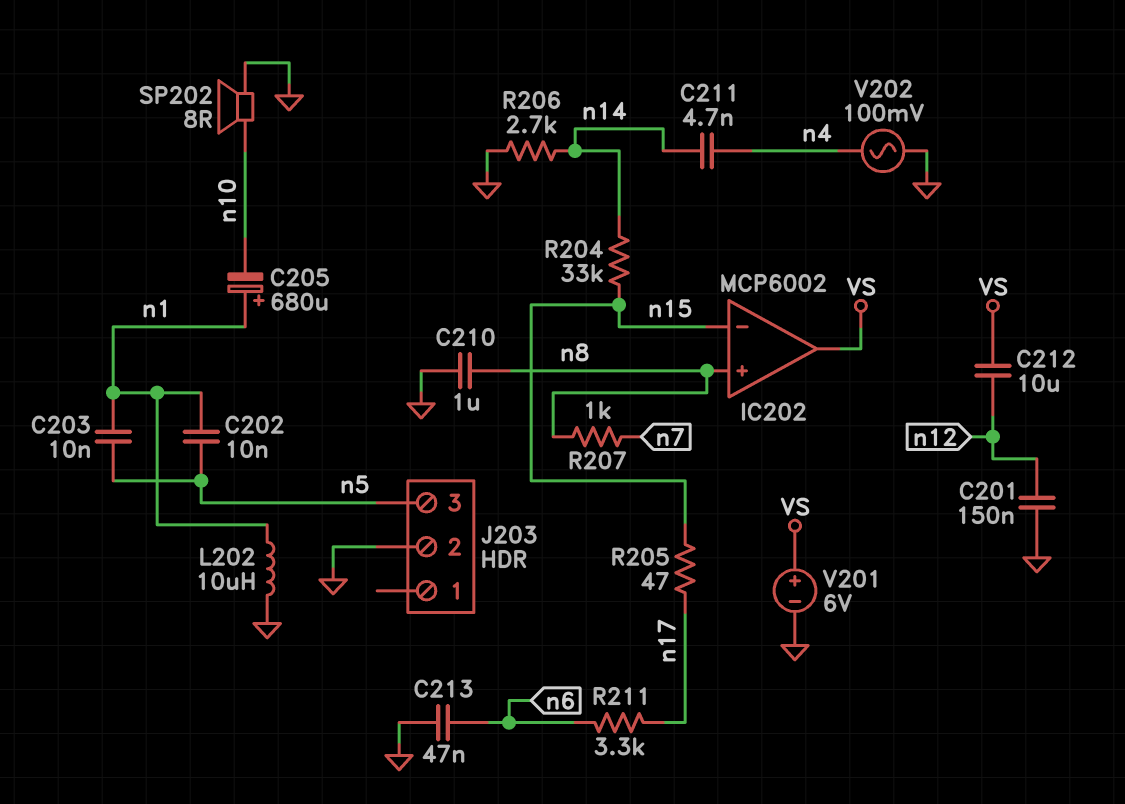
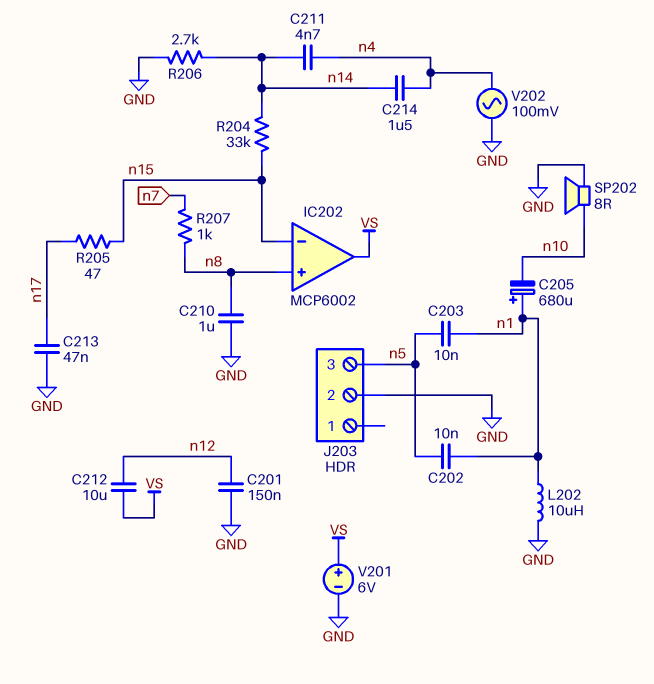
C213: 47nF (GND, n6) -> 47nF (GND, n17)
C214: none -> 1.5uF (n4, n14)
R211: 3.3k (n6, n17) -> none

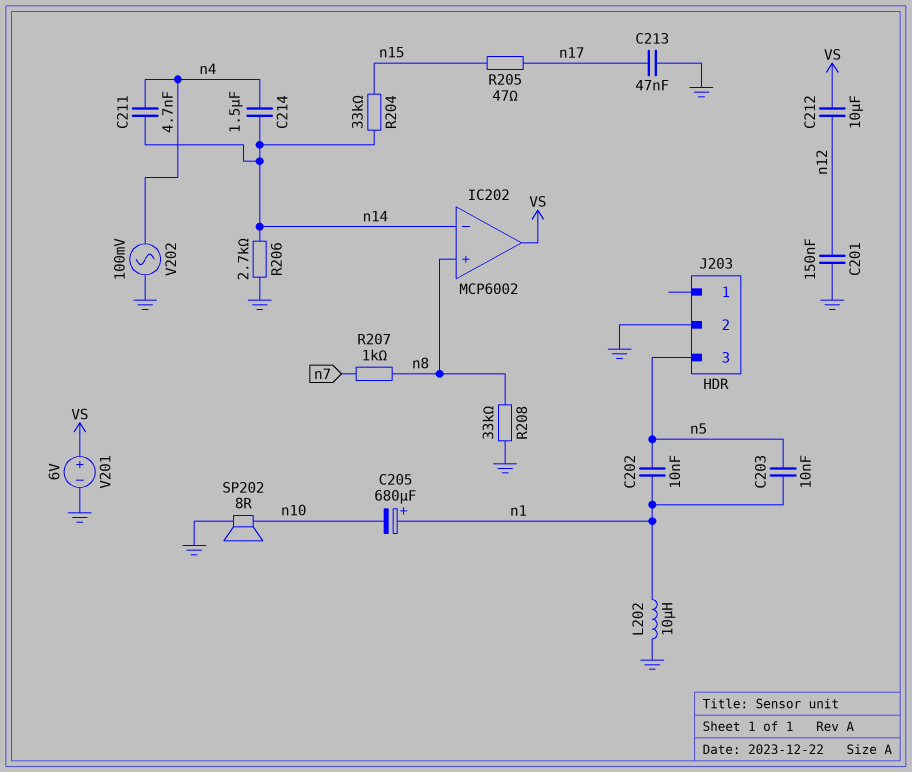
C210: 1uF (GND, n8) -> none
IC202 pin in-: n15 -> n14
R208: none -> 33k (GND, n8)

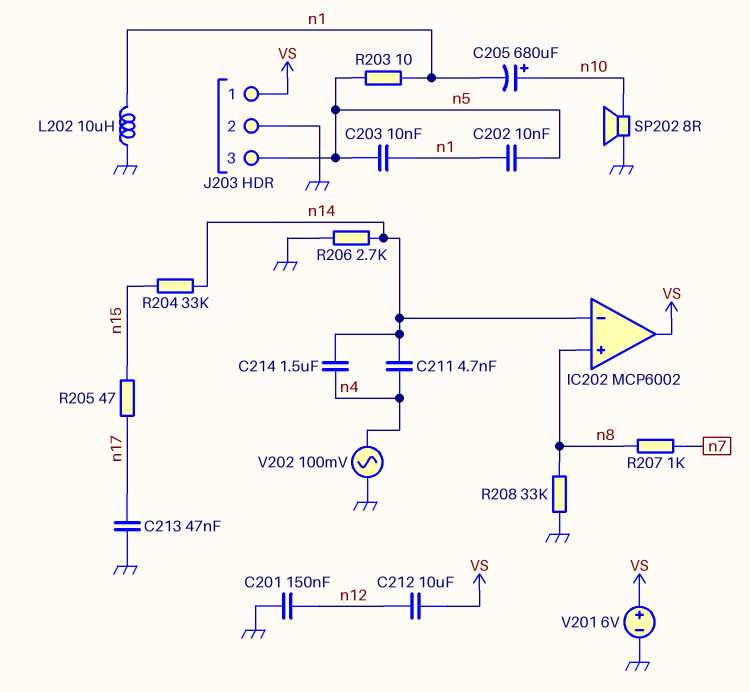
C205: 680uF (plus n1, minus n10) -> 680uF (plus n10, minus n1)
J203 pin 1: none -> VS
R203: none -> 10 (n1, n5)

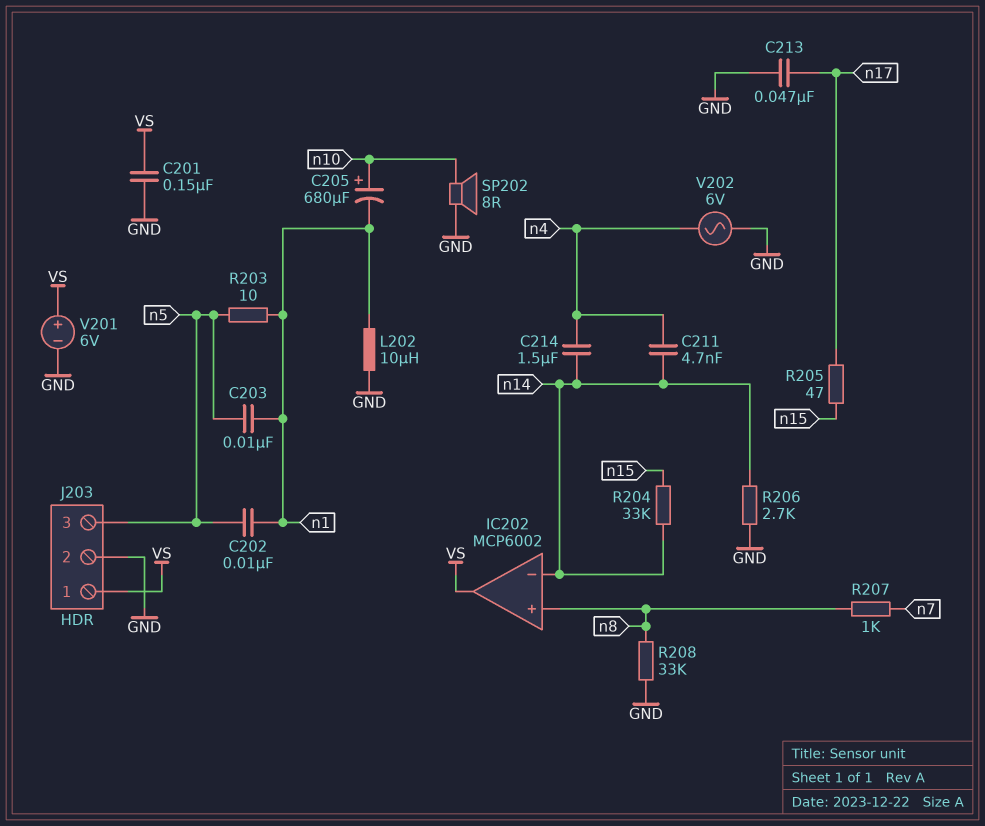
C201: 150nF (GND, n12) -> 150nF (GND, VS)
C212: 10uF (VS, n12) -> none
V202: AC 100mV (GND, n4) -> AC 6V (GND, n4)

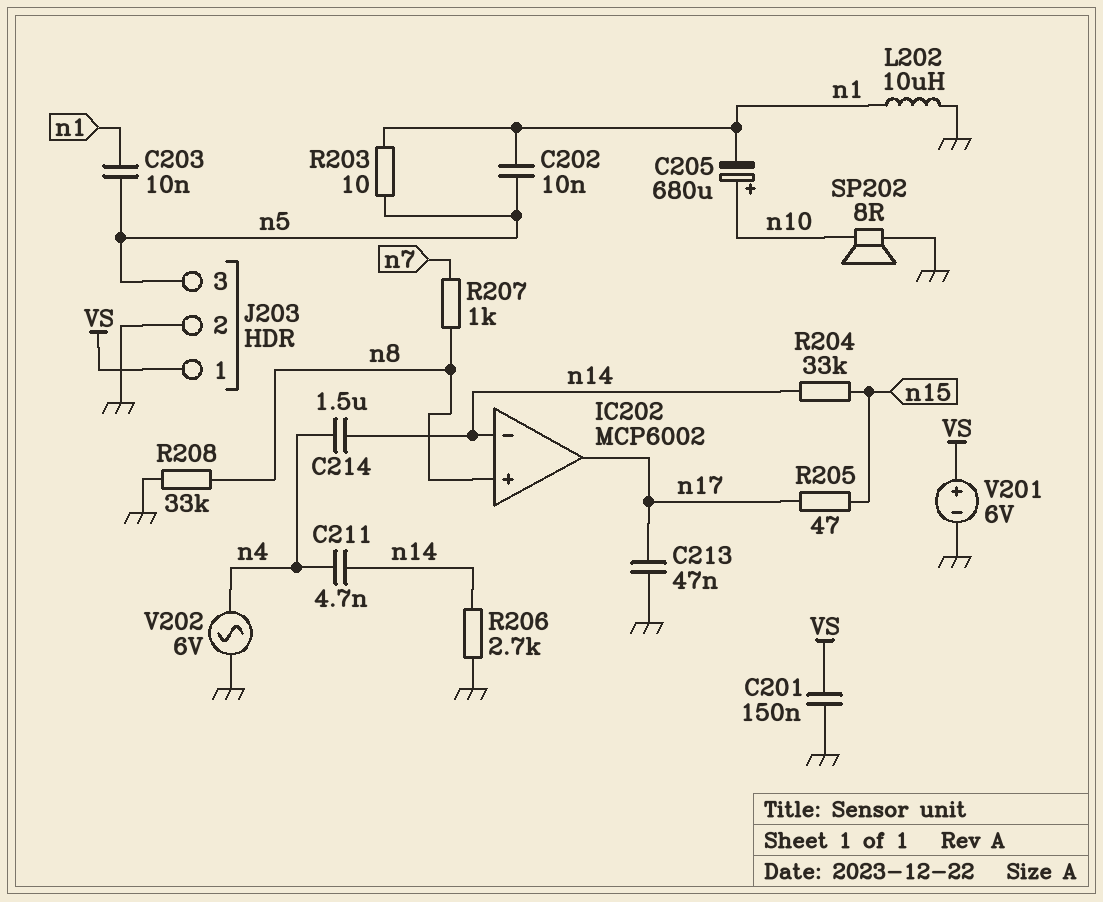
IC202 pin out: VS -> n17

